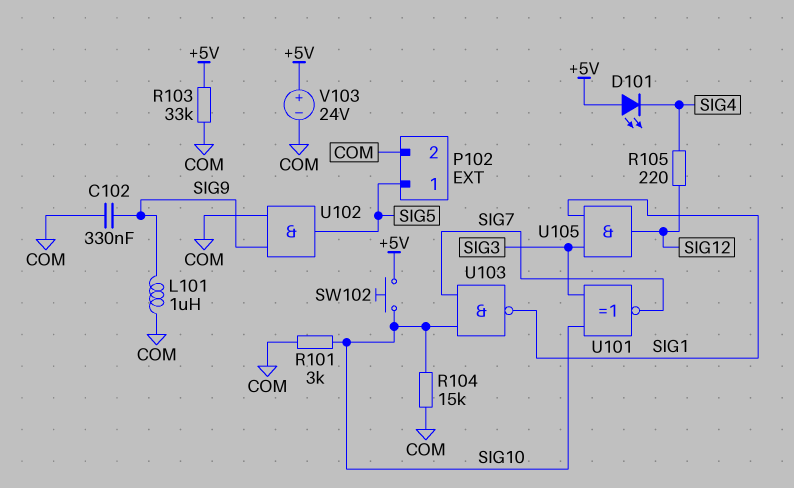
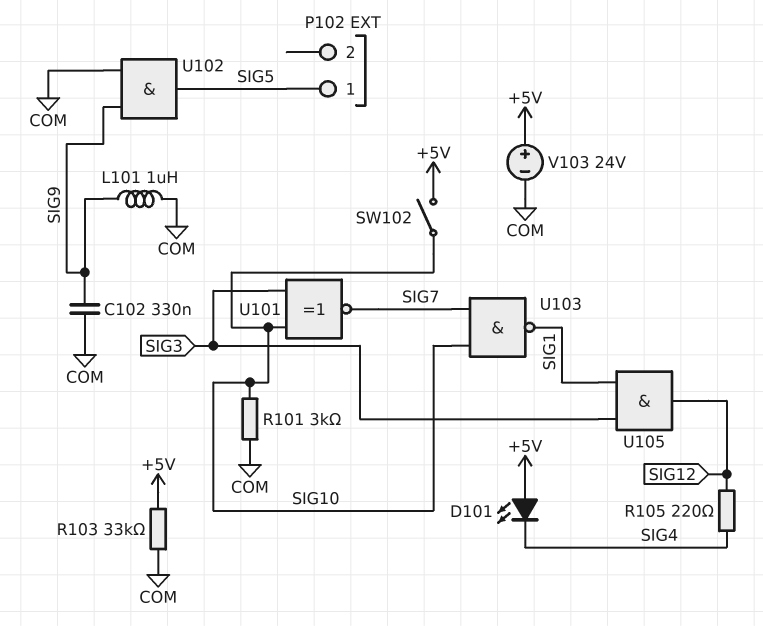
P102 pin 2: COM -> none
R104: 15k (COM, SIG10) -> none
SW102: button (+5V, SIG10) -> switch (+5V, SIG10)

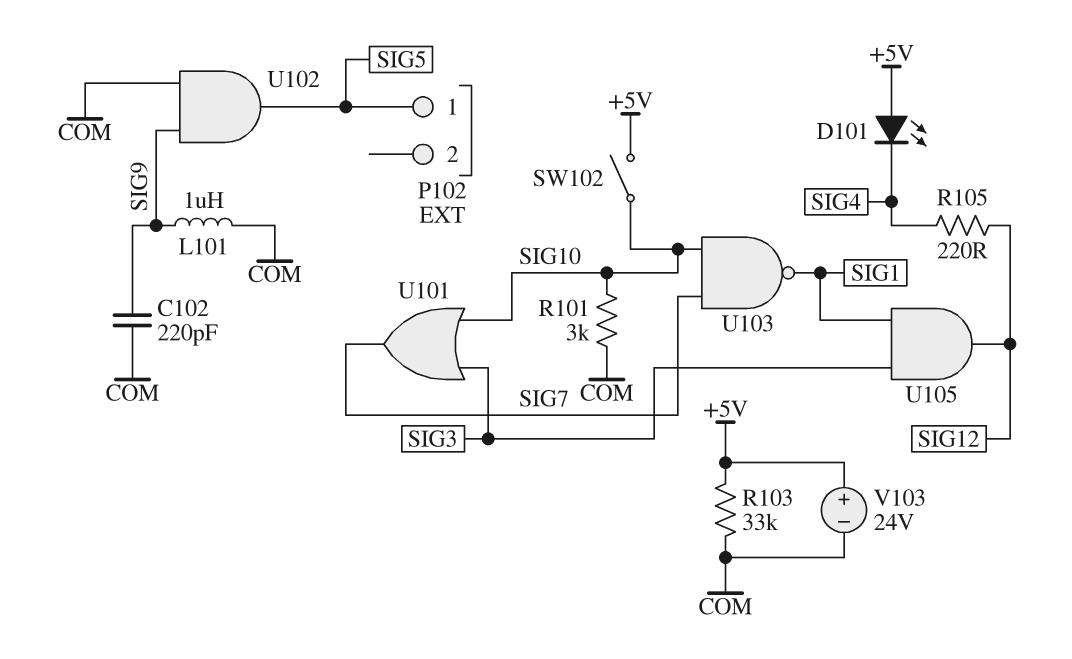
C102: 330nF (COM, SIG9) -> 220pF (COM, SIG9)
U101: XNOR (in SIG3, in SIG10, out SIG7) -> OR (in SIG3, in SIG10, out SIG7)

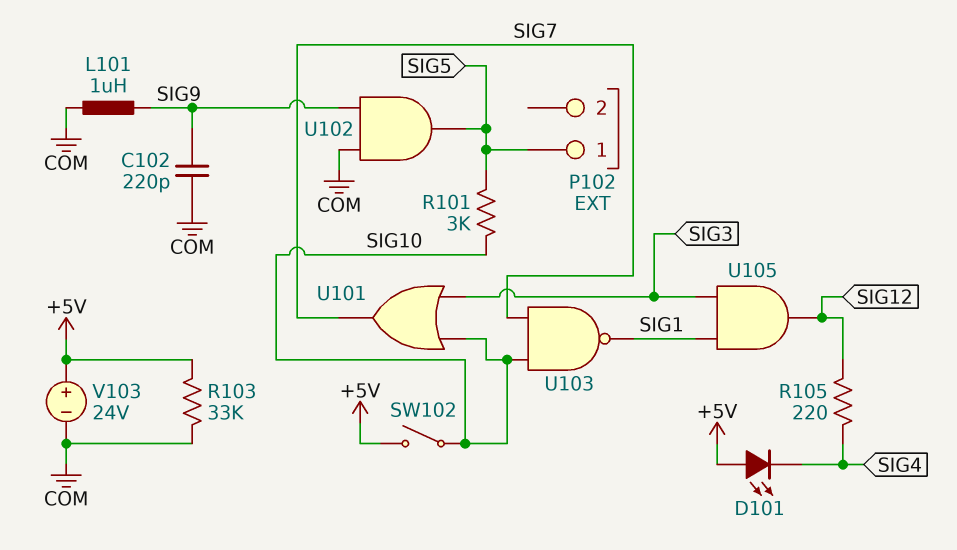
R101: 3k (COM, SIG10) -> 3k (SIG5, SIG10)

